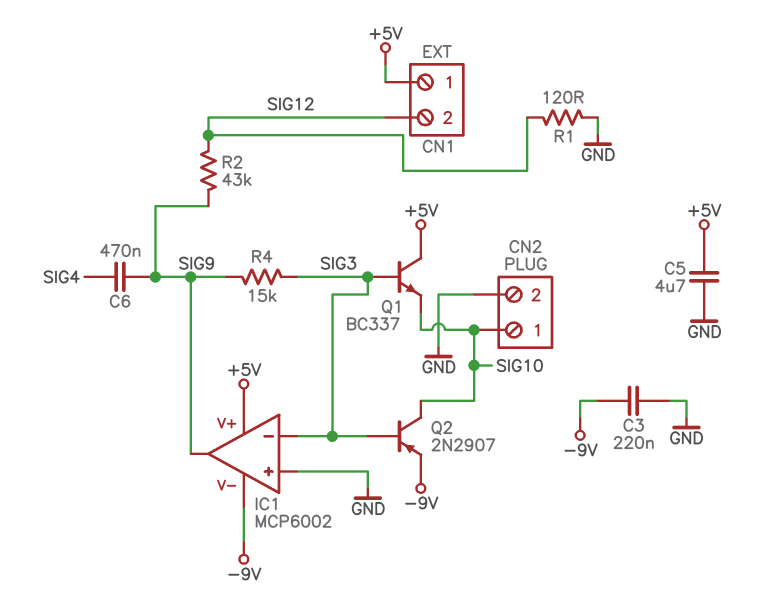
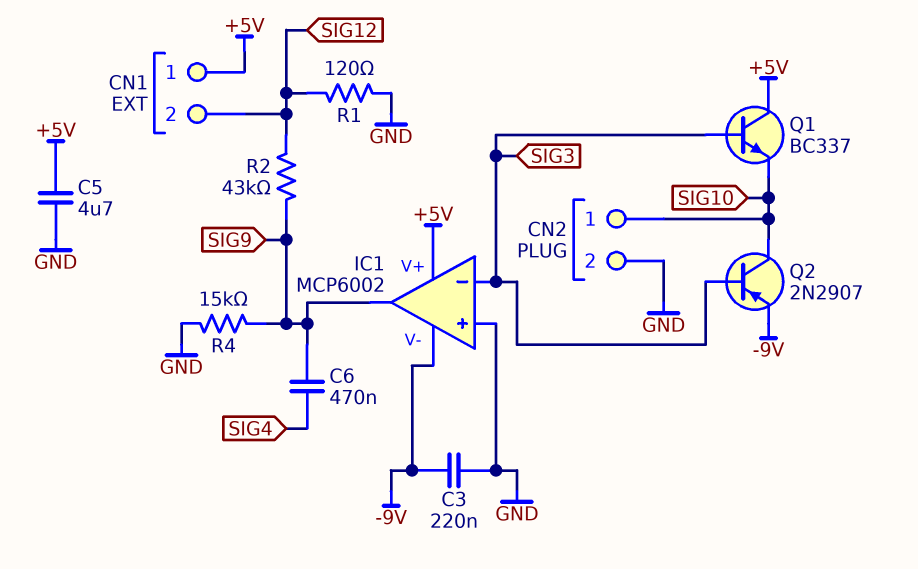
R4: 15k (SIG3, SIG9) -> 15k (GND, SIG9)

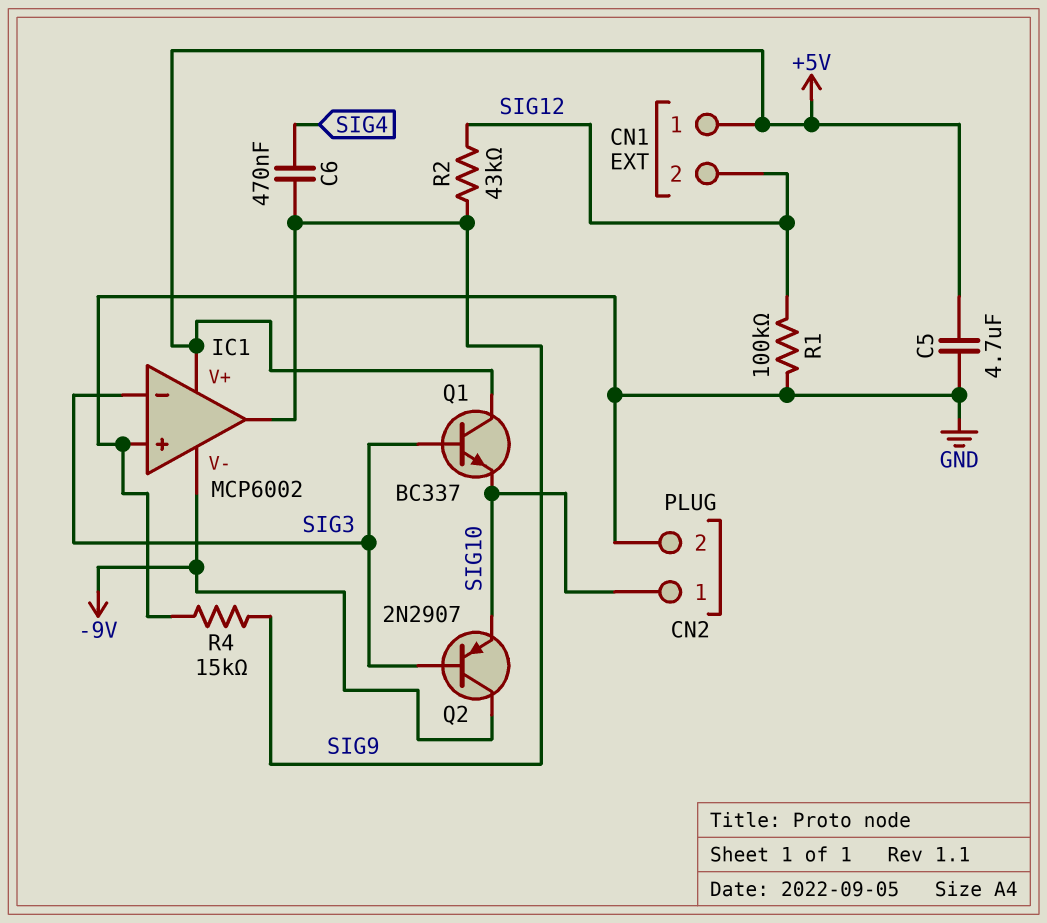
C3: 220nF (-9V, GND) -> none
Q2: PNP 2N2907 (B SIG3, C SIG10, E -9V) -> PNP 2N2907 (B SIG3, C -9V, E SIG10)
R1: 120 (GND, SIG12) -> 100k (GND, SIG12)

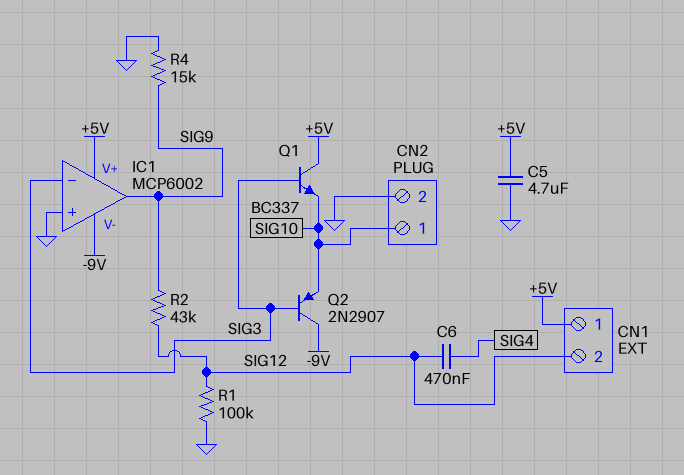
C6: 470nF (SIG4, SIG9) -> 470nF (SIG4, SIG12)

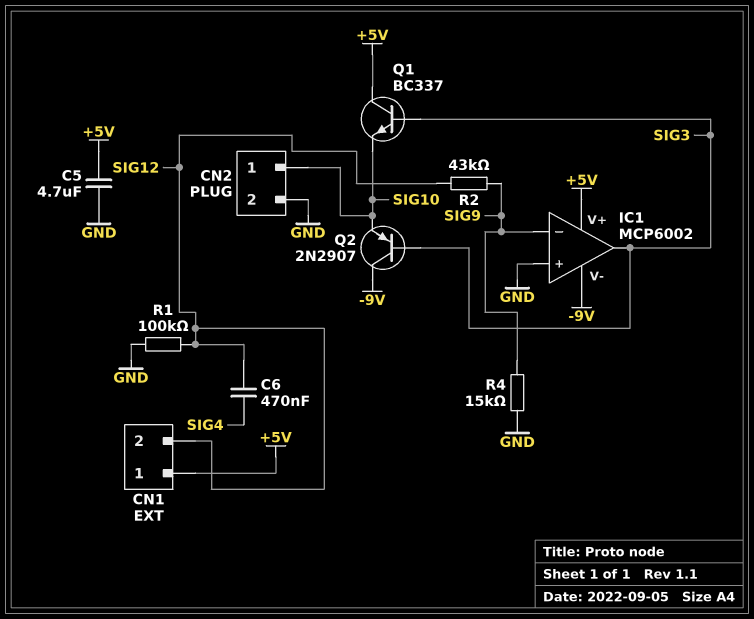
IC1 pin in-: SIG3 -> SIG9
IC1 pin out: SIG9 -> SIG3

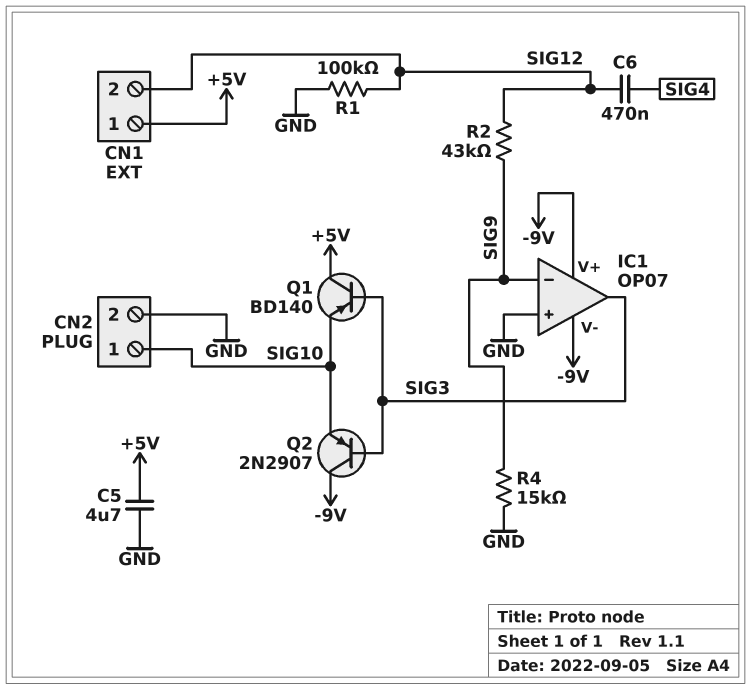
IC1: MCP6002 -> OP07
IC1 pin V+: +5V -> -9V
Q1: NPN BC337 (B SIG3, C +5V, E SIG10) -> PNP BD140 (B SIG3, C +5V, E SIG10)

